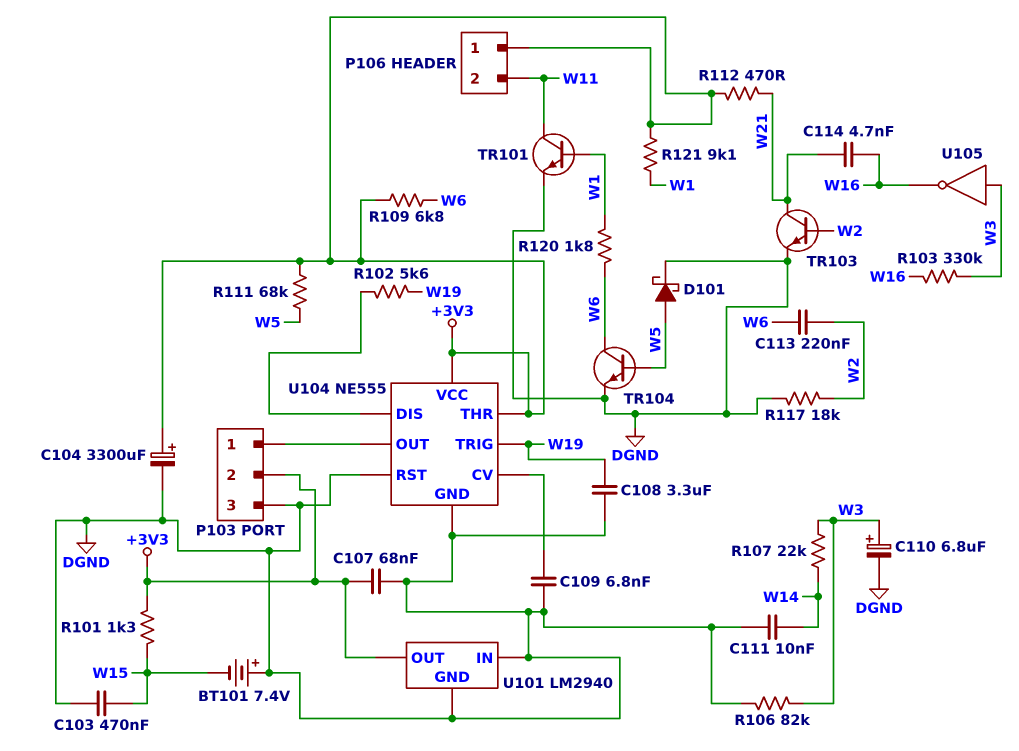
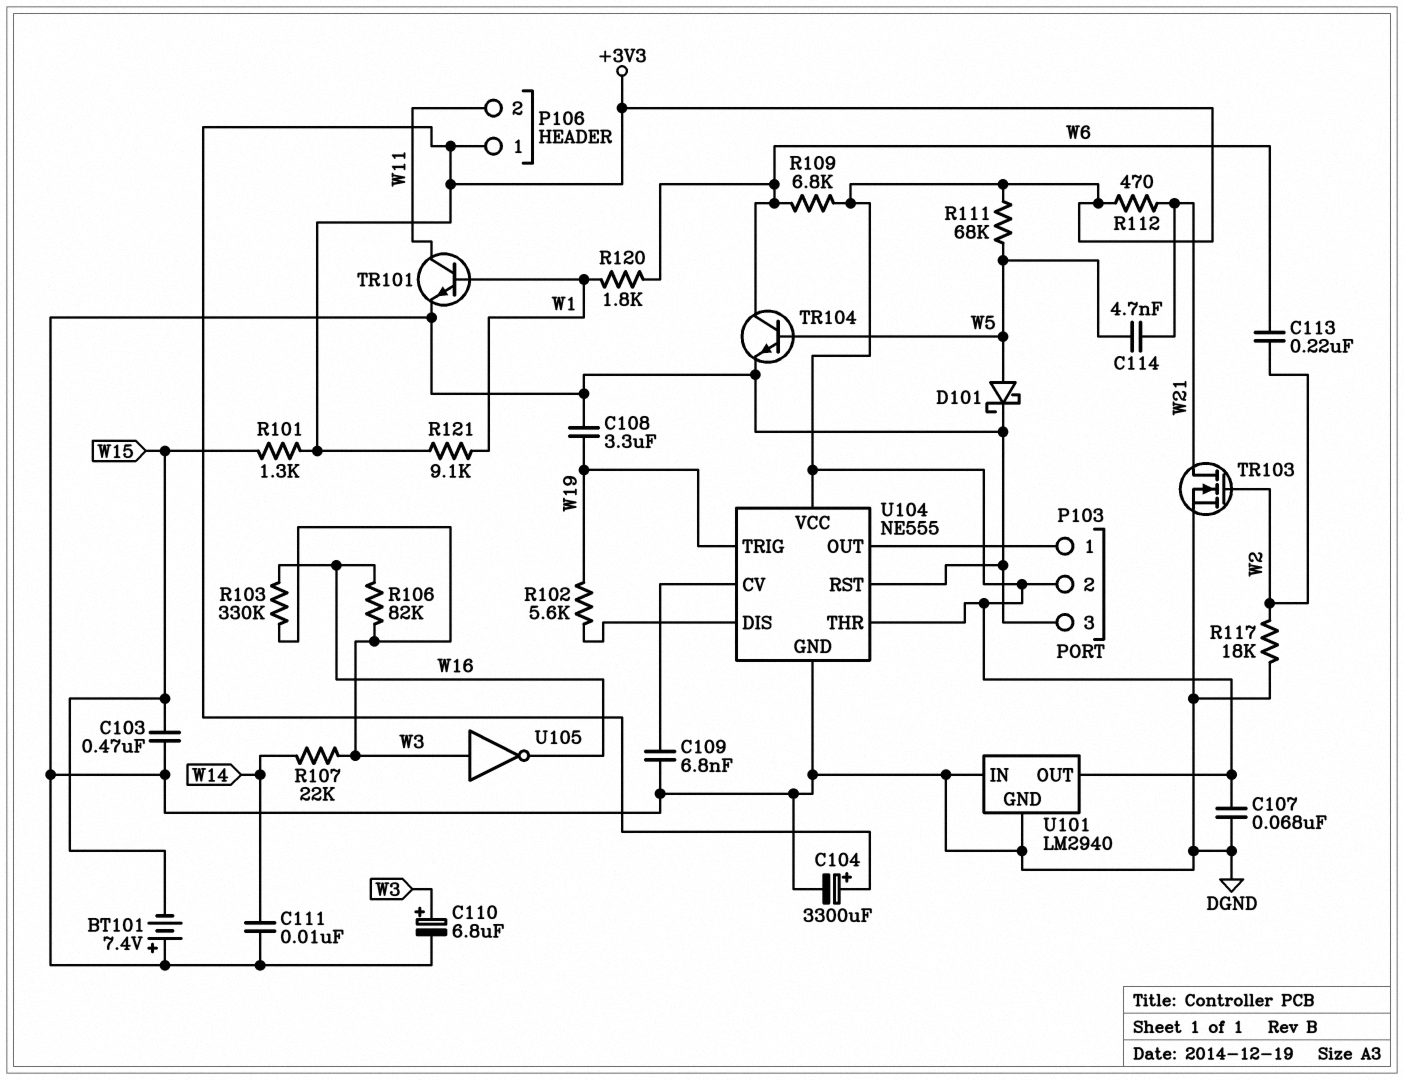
C114: 4.7nF (W16, W21) -> 4.7nF (W5, W21)
R106: 82k (DGND, W3) -> 82k (W3, W16)
TR103: NPN (B W2, C W21, E DGND) -> NMOS (G W2, D W21, S DGND)

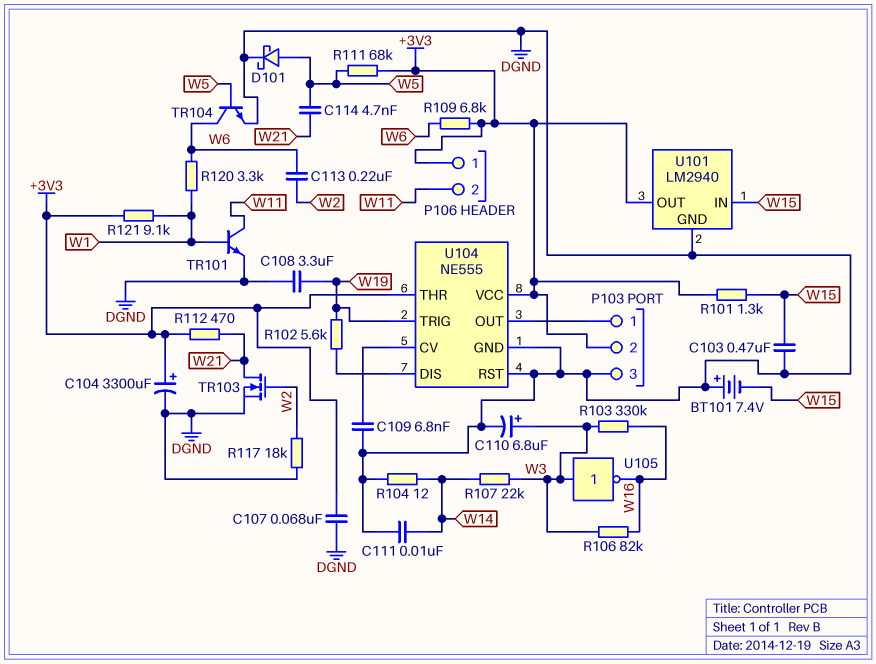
R104: none -> 12 (DGND, W14)
R120: 1.8k (W1, W6) -> 3.3k (W1, W6)
U101 pin IN: DGND -> W15

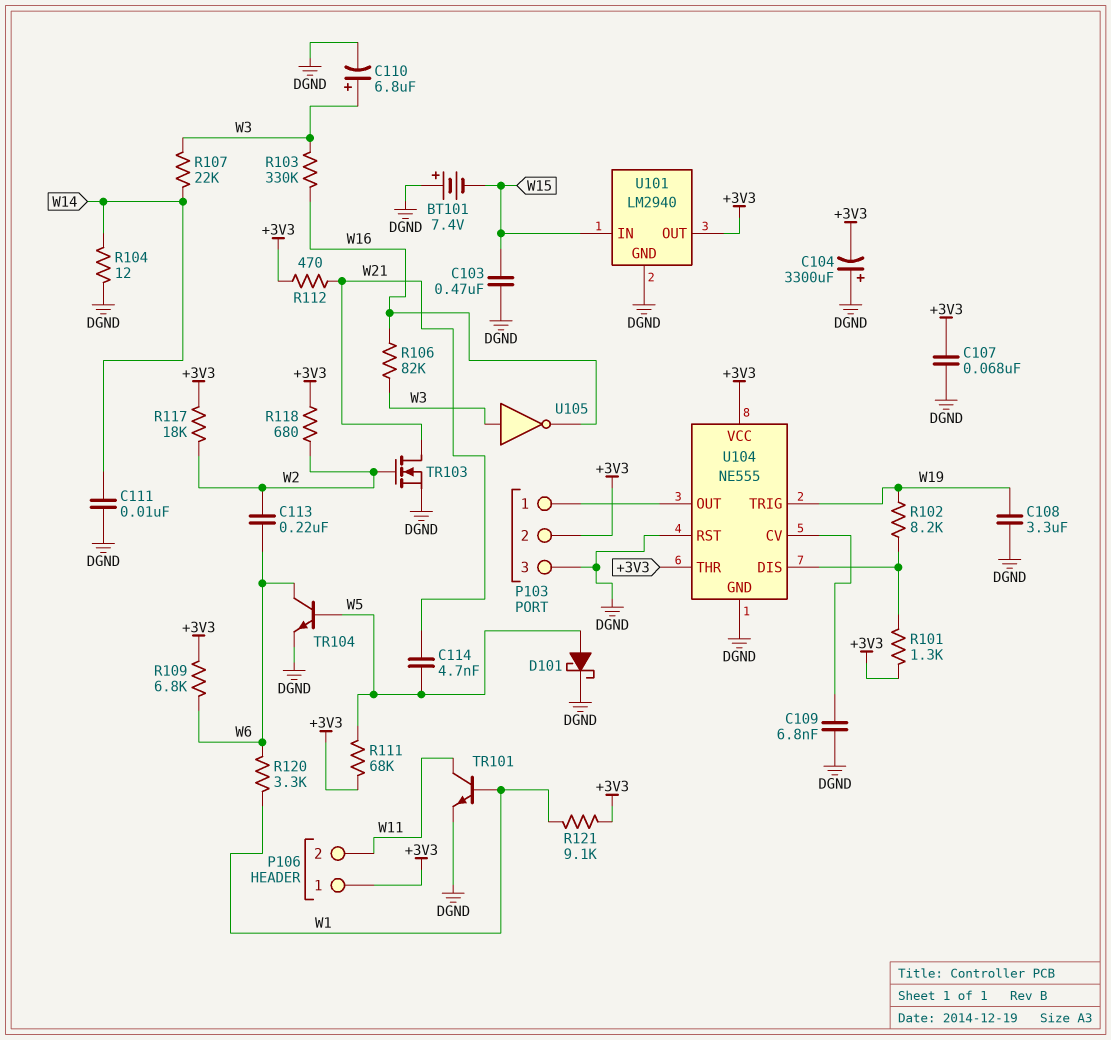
C104: 3300uF (plus +3V3, minus DGND) -> 3300uF (plus DGND, minus +3V3)
R101: 1.3k (+3V3, W15) -> 1.3k (+3V3, U104/DIS)
R102: 5.6k (U104/DIS, W19) -> 8.2k (U104/DIS, W19)
R117: 18k (DGND, W2) -> 18k (+3V3, W2)
R118: none -> 680 (+3V3, W2)

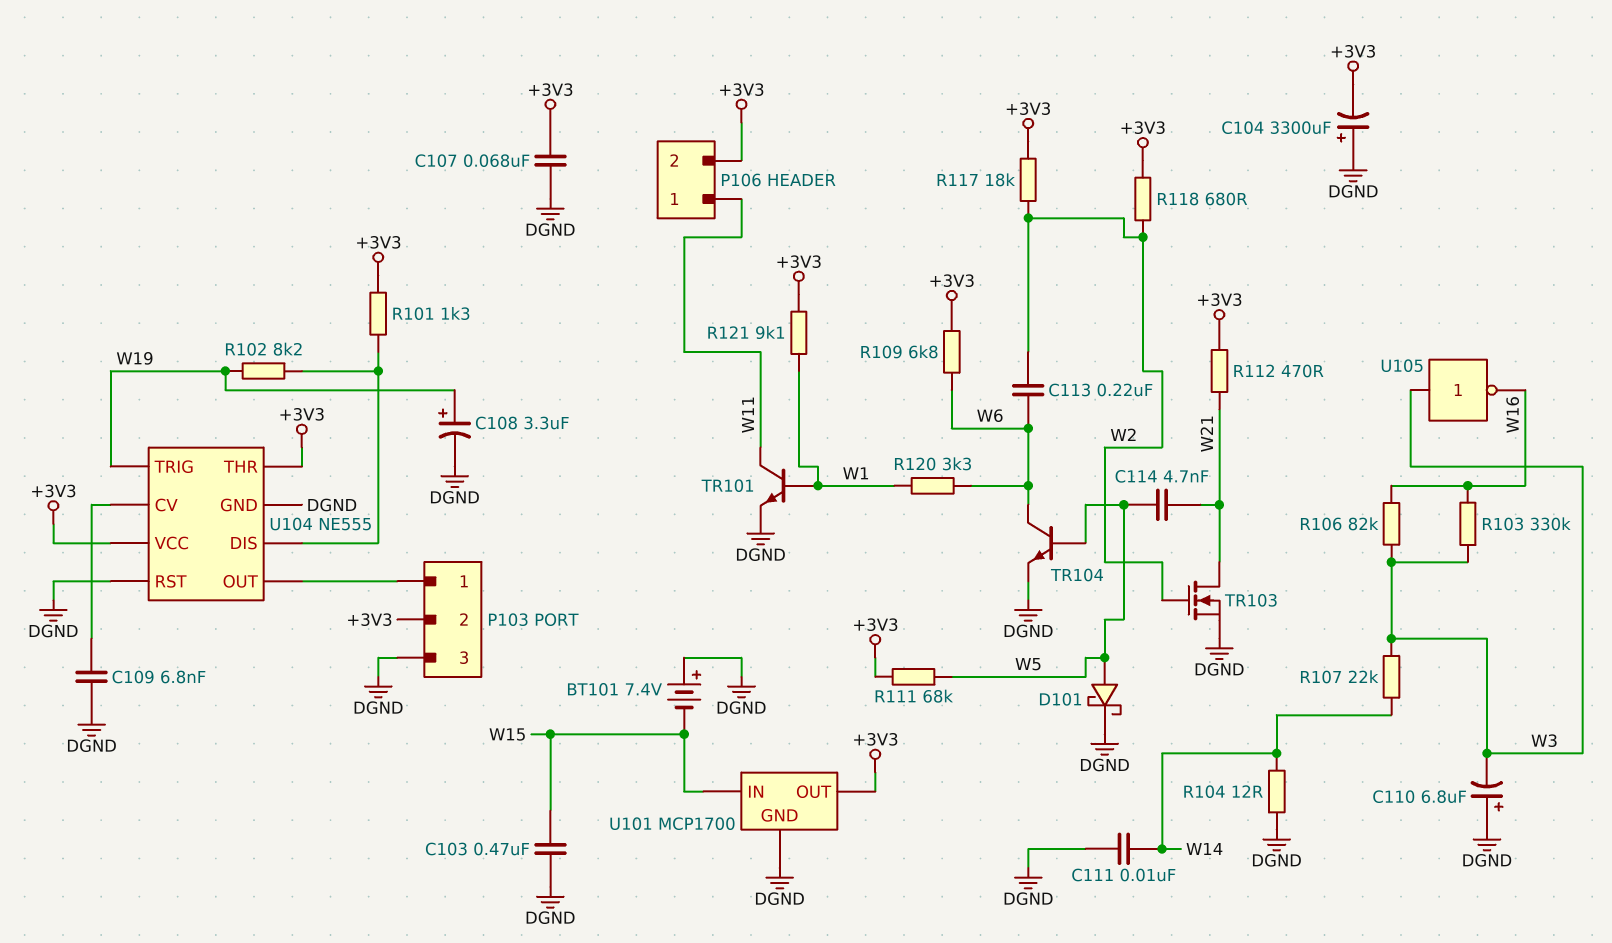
C108: 3.3uF (DGND, W19) -> 3.3uF (plus W19, minus DGND)
C110: 6.8uF (plus W3, minus DGND) -> 6.8uF (plus DGND, minus W3)
P106 pin 1: +3V3 -> W11
P106 pin 2: W11 -> +3V3
U101: LM2940 -> MCP1700

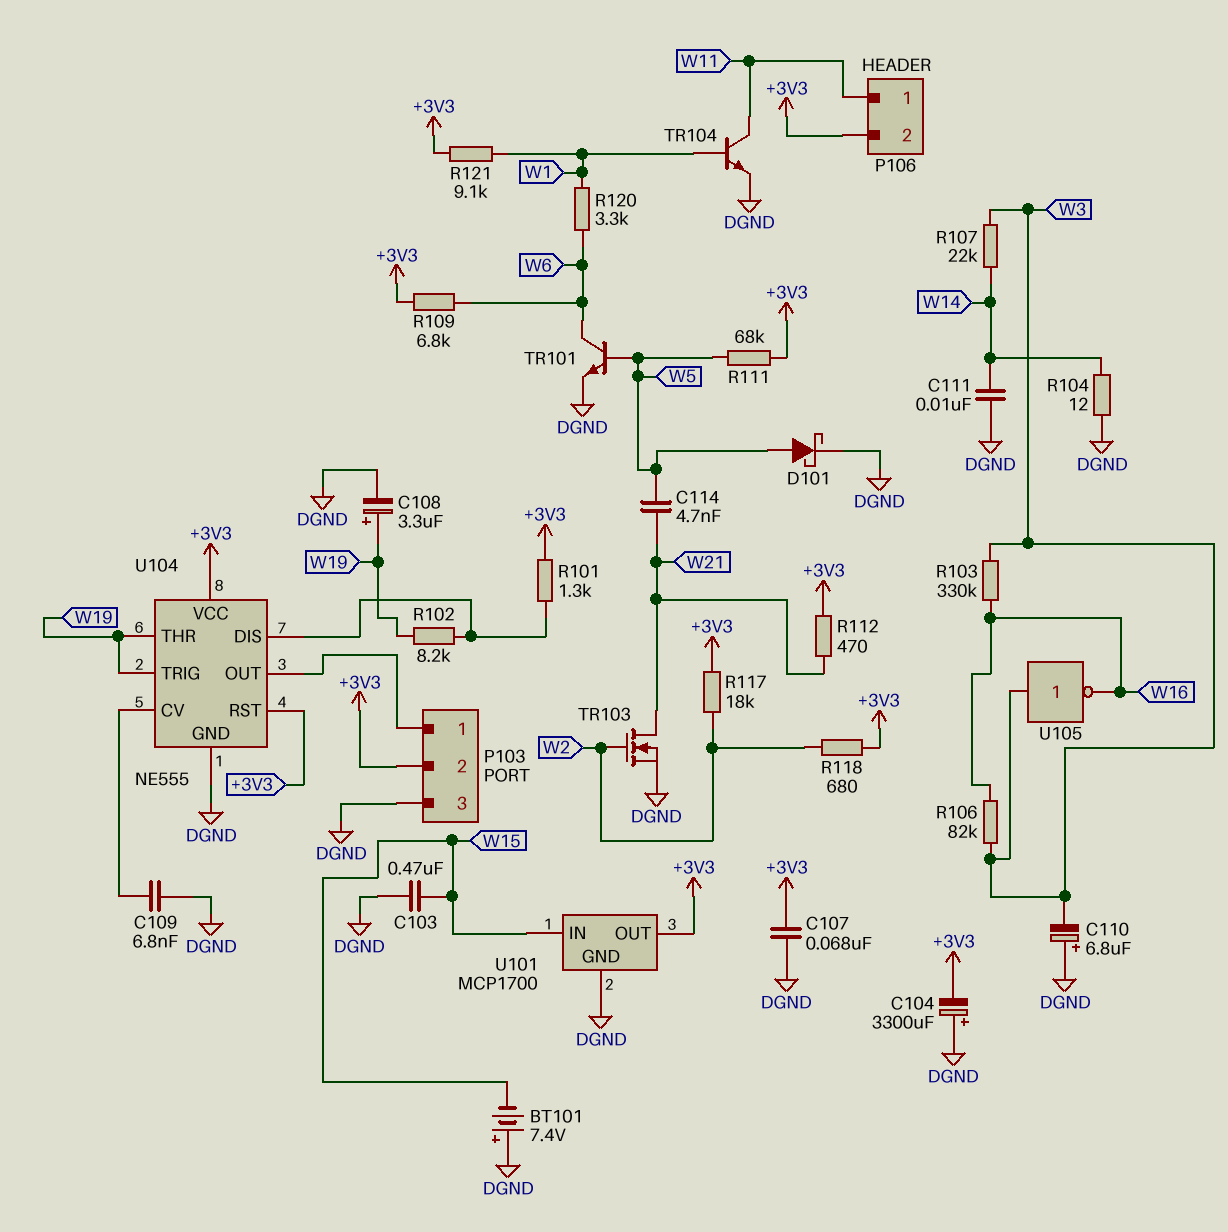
C113: 220nF (W2, W6) -> none
TR101: NPN (B W1, C W11, E DGND) -> NPN (B W5, C W6, E DGND)
TR104: NPN (B W5, C W6, E DGND) -> NPN (B W1, C W11, E DGND)
U104 pin RST: DGND -> +3V3
U104 pin THR: +3V3 -> W19

